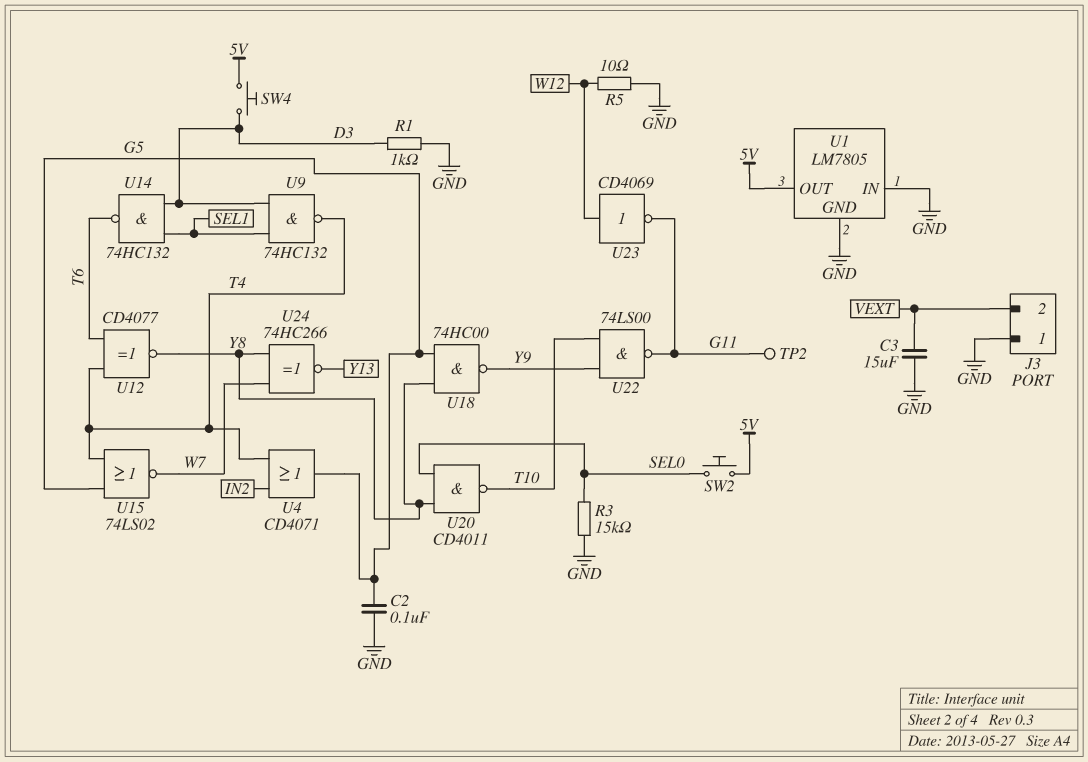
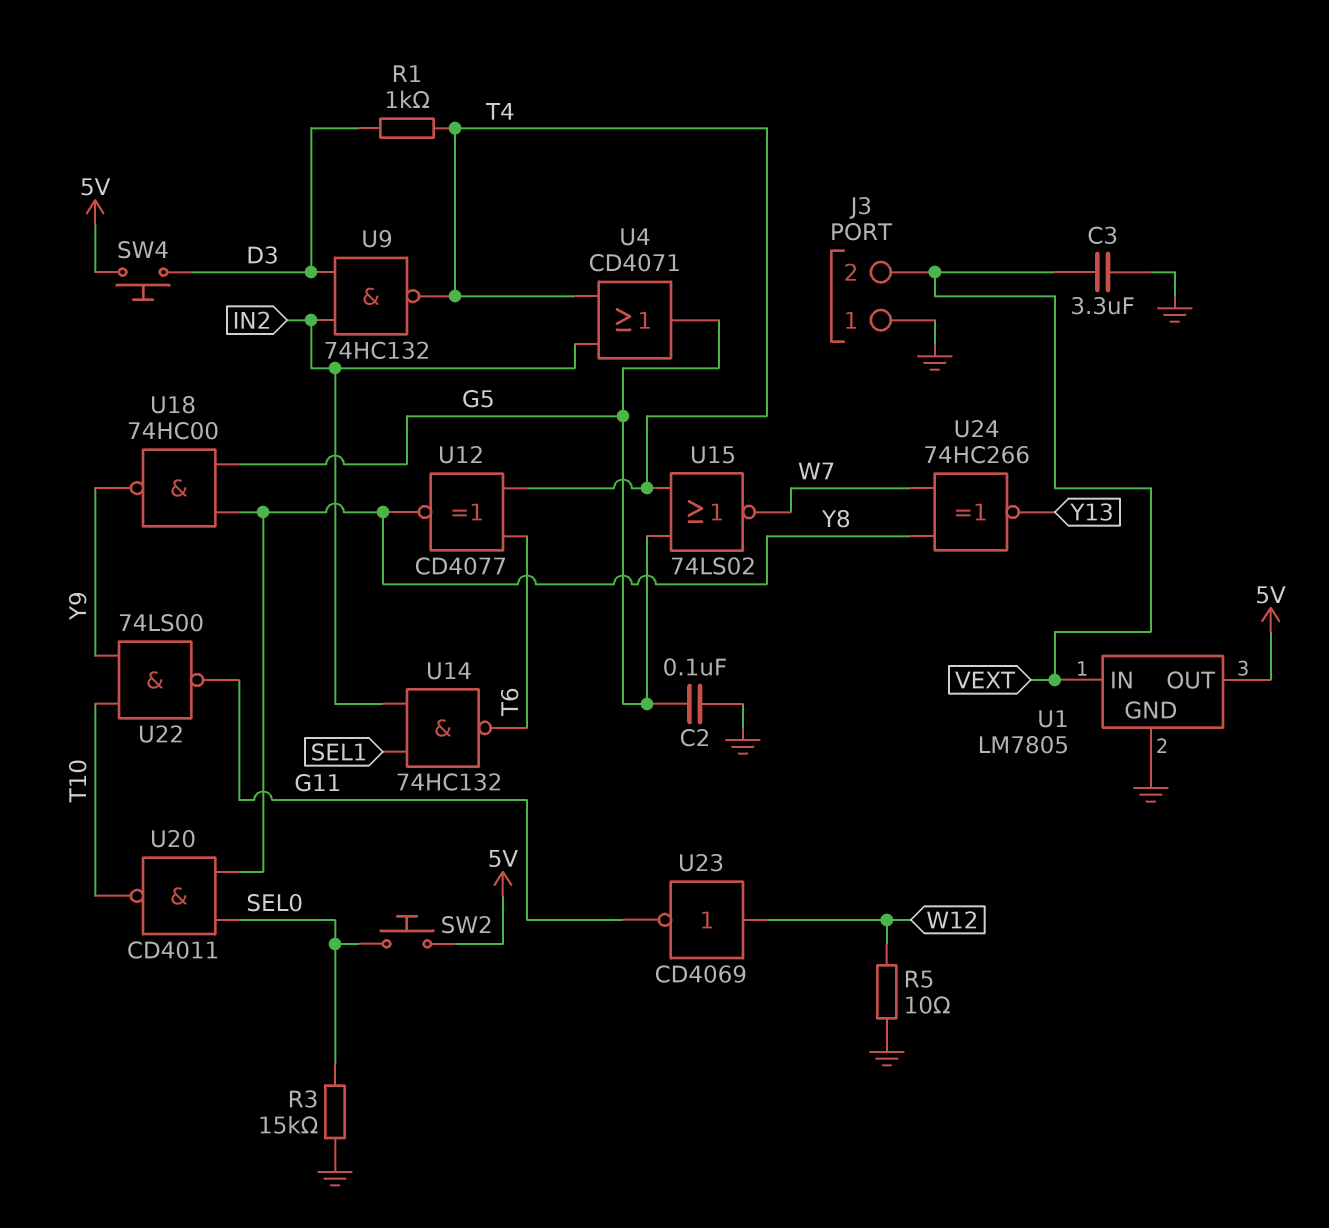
C3: 15uF (GND, VEXT) -> 3.3uF (GND, VEXT)
R1: 1k (D3, GND) -> 1k (D3, T4)
TP2: test point (G11) -> none
U1 pin IN: GND -> VEXT
U9: NAND 74HC132 (in D3, in SEL1, out T4) -> NAND 74HC132 (in D3, in IN2, out T4)
U14: NAND 74HC132 (in D3, in SEL1, out T6) -> NAND 74HC132 (in IN2, in SEL1, out T6)

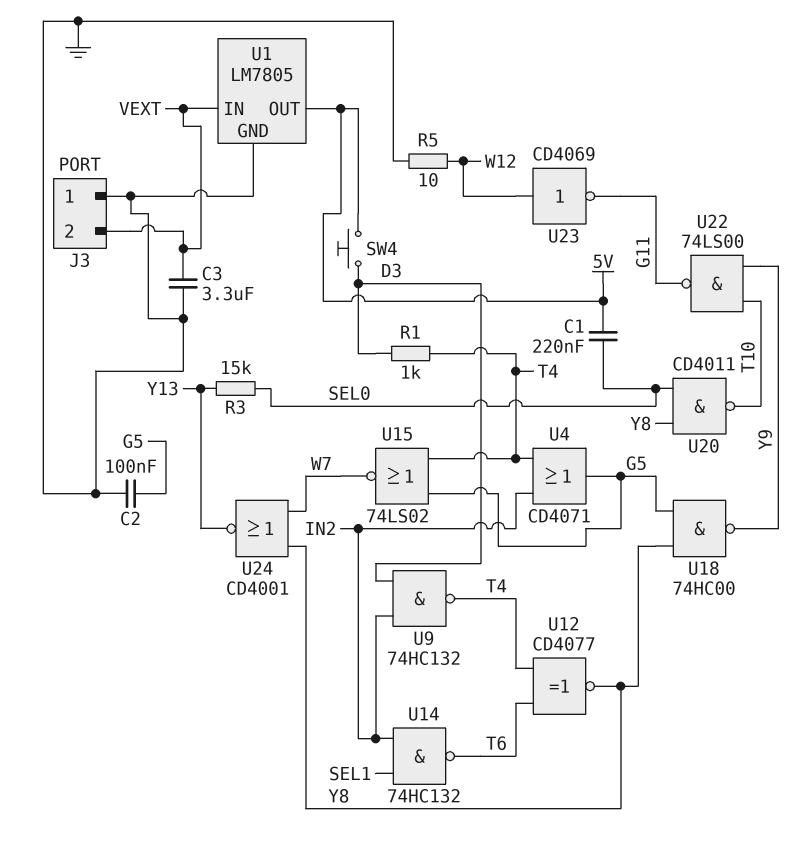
C1: none -> 220nF (5V, SEL0)
R3: 15k (GND, SEL0) -> 15k (SEL0, Y13)
SW2: button (5V, SEL0) -> none
U24: XNOR 74HC266 (in W7, in Y8, out Y13) -> NOR CD4001 (in W7, in Y8, out Y13)

